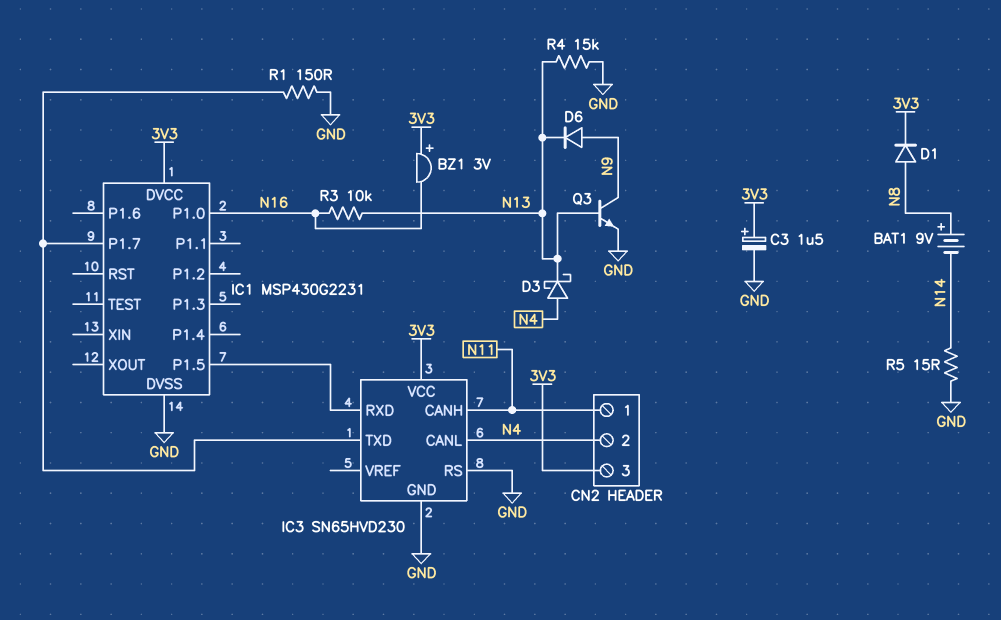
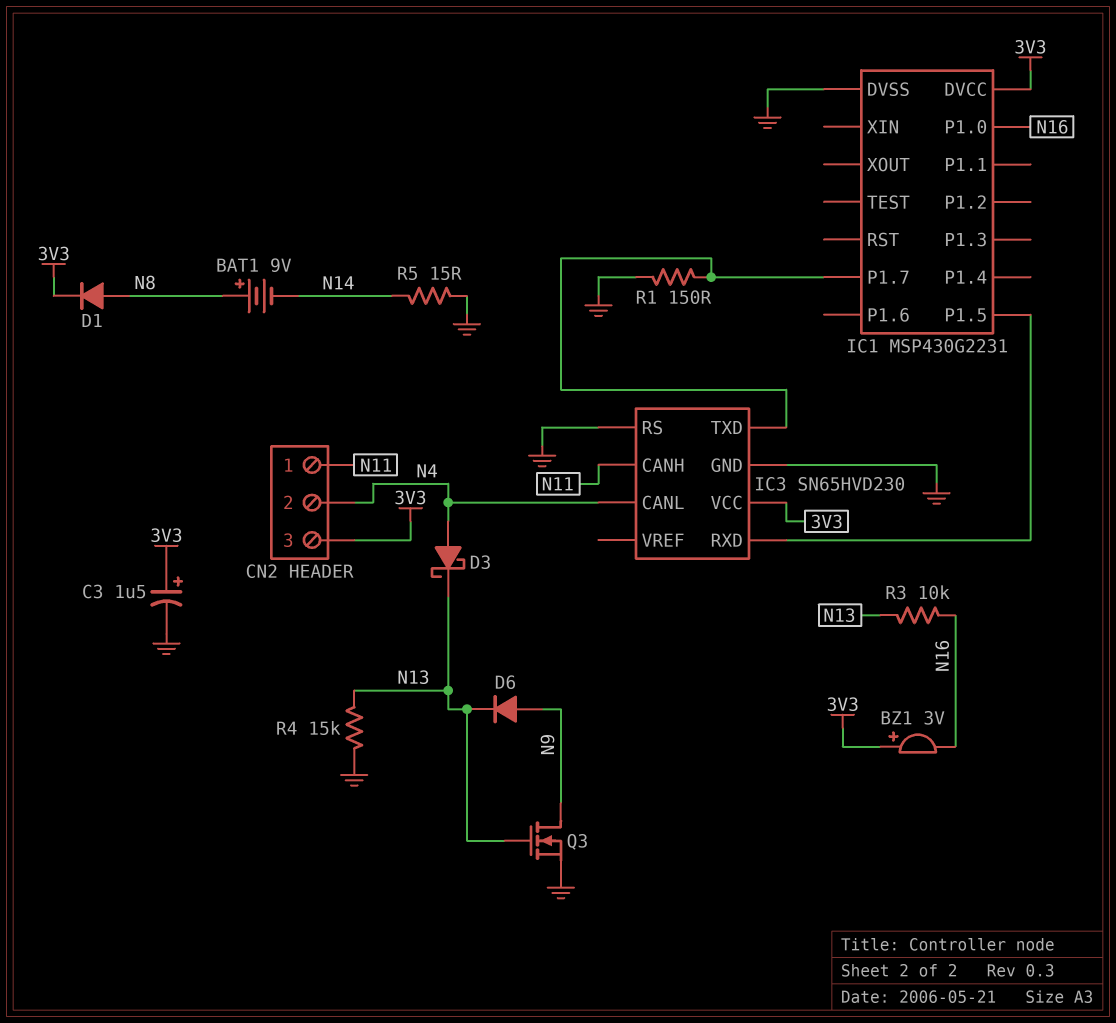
Q3: NPN (B N13, C N9, E GND) -> NMOS (G N13, D N9, S GND)

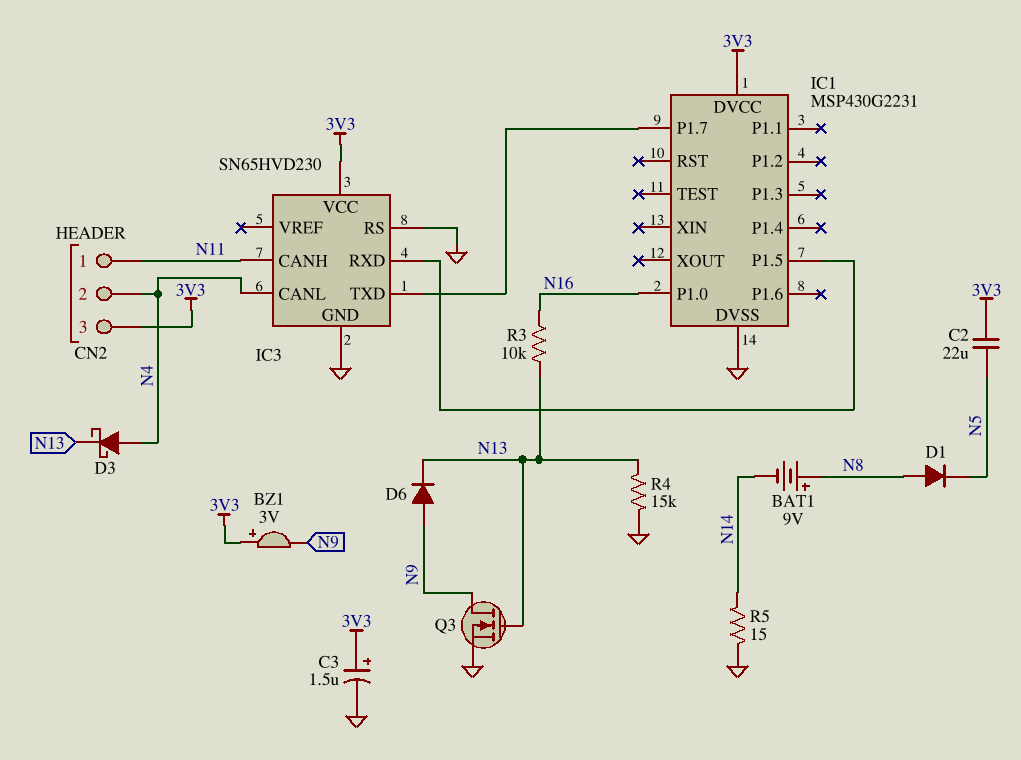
BZ1: buzzer 3V (plus 3V3, minus N16) -> buzzer 3V (plus 3V3, minus N9)
C2: none -> 22uF (3V3, N5)
D1: diode (A N8, K 3V3) -> diode (A N8, K N5)
R1: 150 (GND, IC1/P1.7) -> none

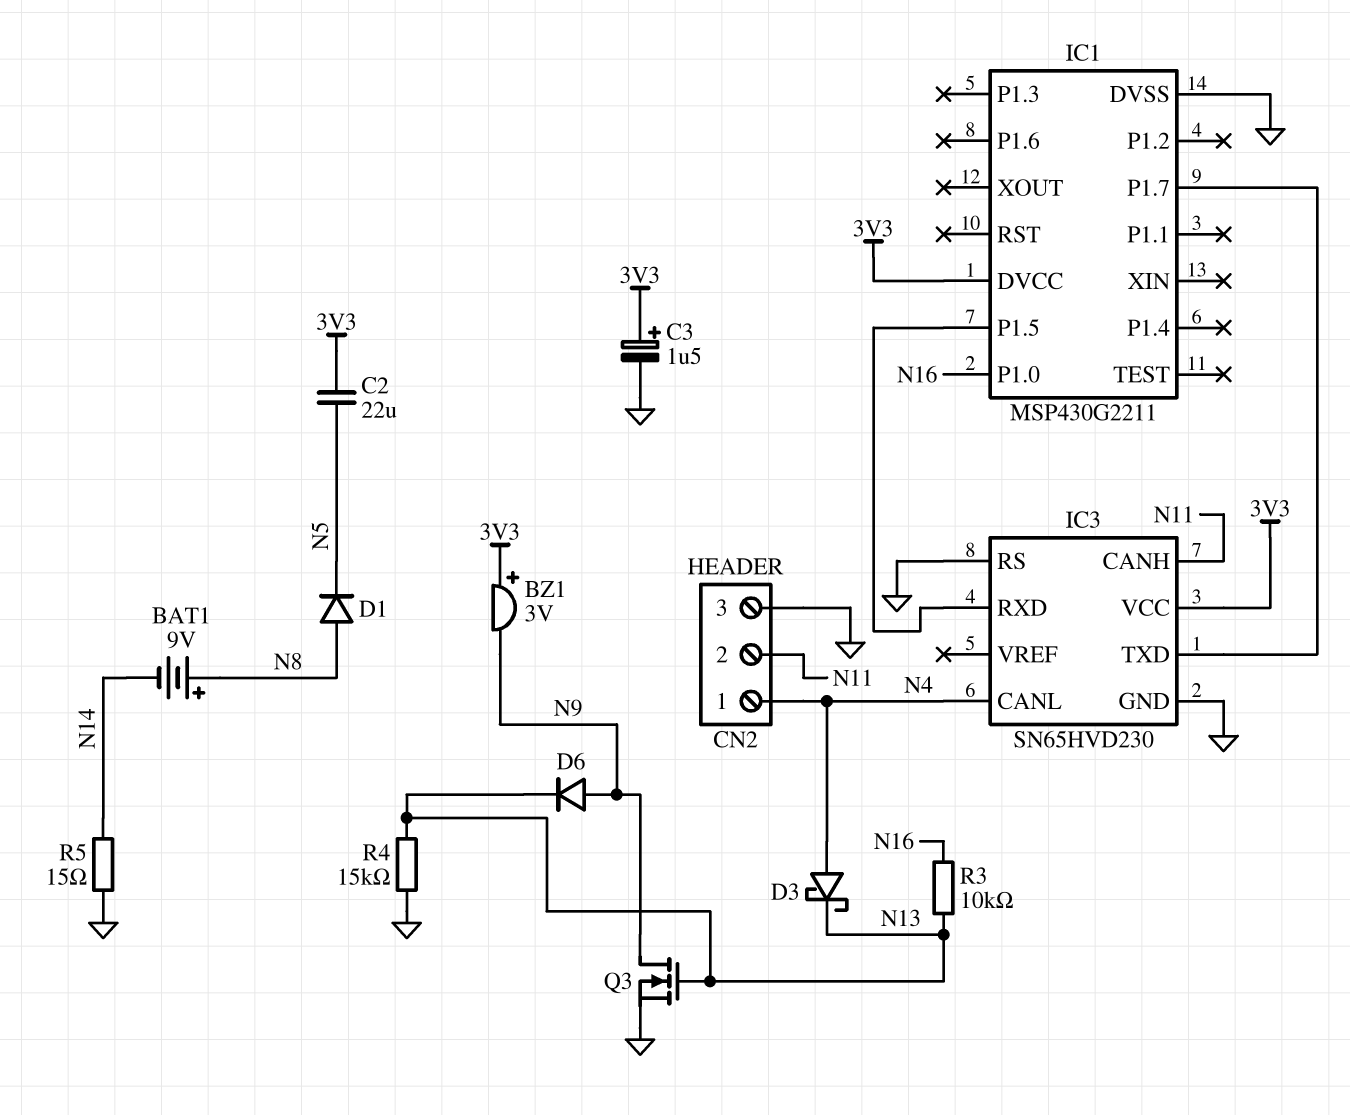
CN2 pin 1: N11 -> N4
CN2 pin 2: N4 -> N11
CN2 pin 3: 3V3 -> GND
IC1: MSP430G2231 -> MSP430G2211

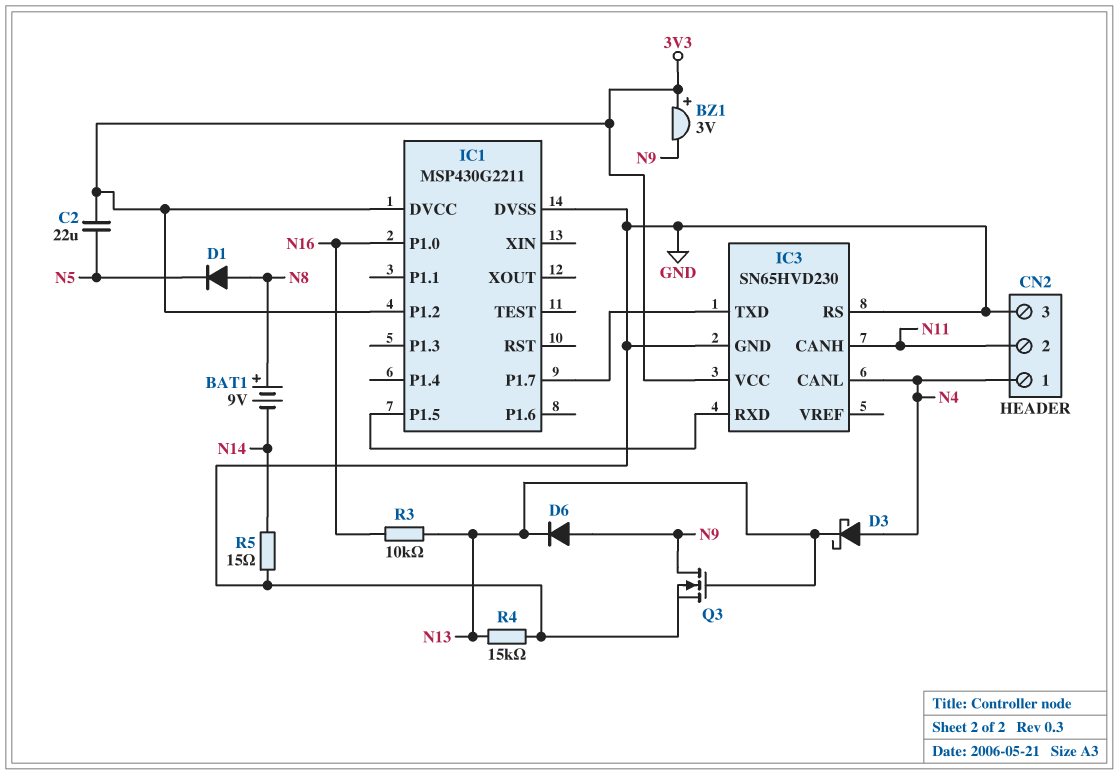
C3: 1.5uF (plus 3V3, minus GND) -> none
IC1 pin P1.2: none -> 3V3

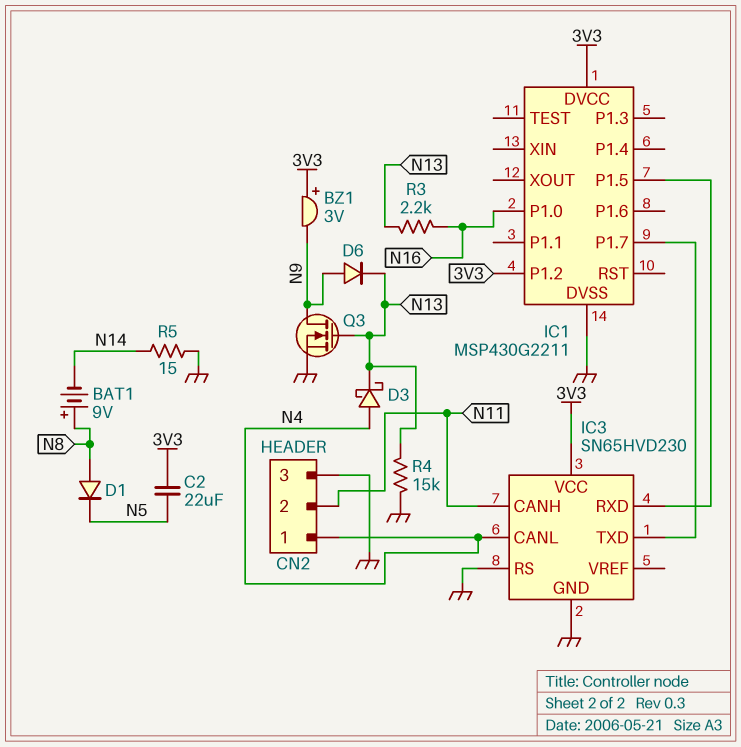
R3: 10k (N13, N16) -> 2.2k (N13, N16)

